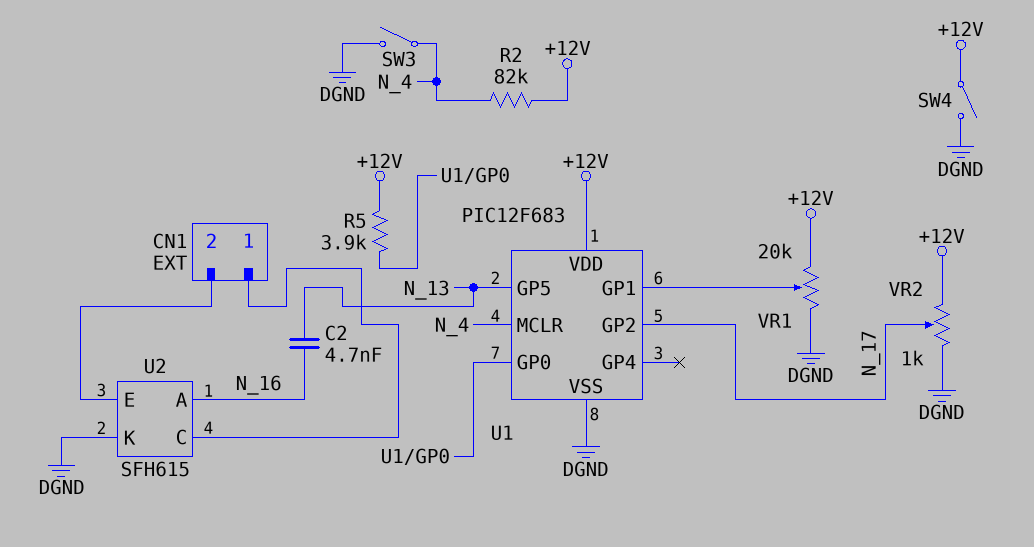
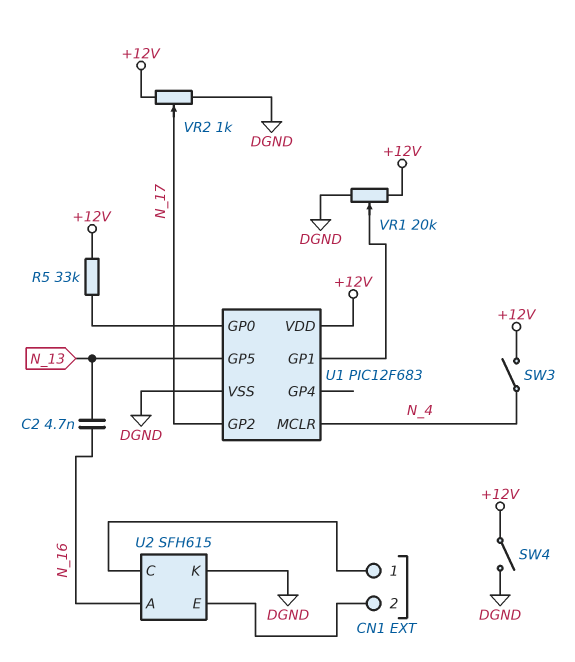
R2: 82k (+12V, N_4) -> none
R5: 3.9k (+12V, U1/GP0) -> 33k (+12V, U1/GP0)
SW3: switch (DGND, N_4) -> switch (+12V, N_4)

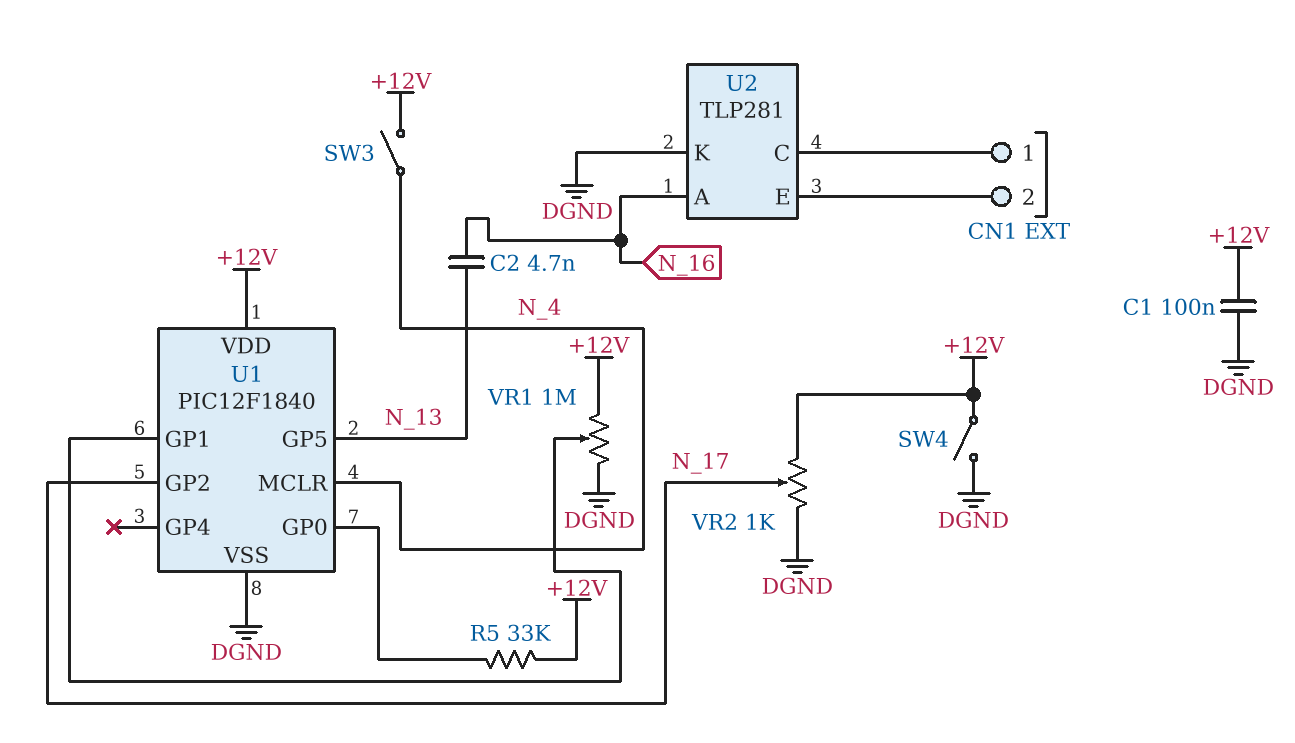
C1: none -> 100nF (+12V, DGND)
U1: PIC12F683 -> PIC12F1840
U2: SFH615 -> TLP281
VR1: 20k (+12V, DGND, wiper U1/GP1) -> 1M (+12V, DGND, wiper U1/GP1)

